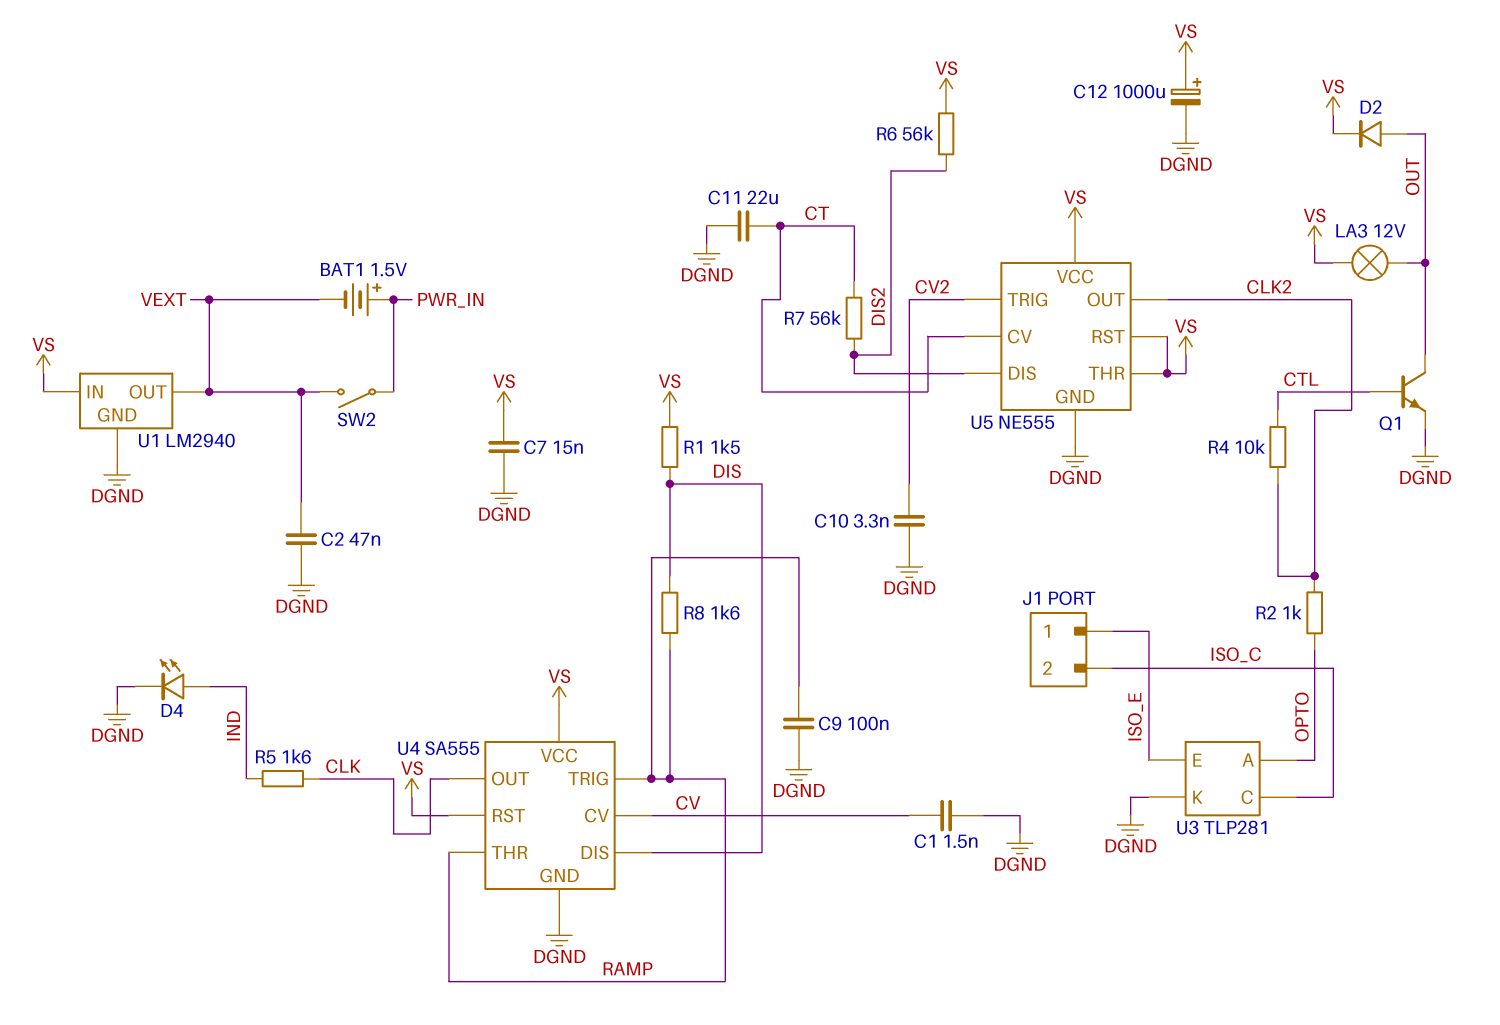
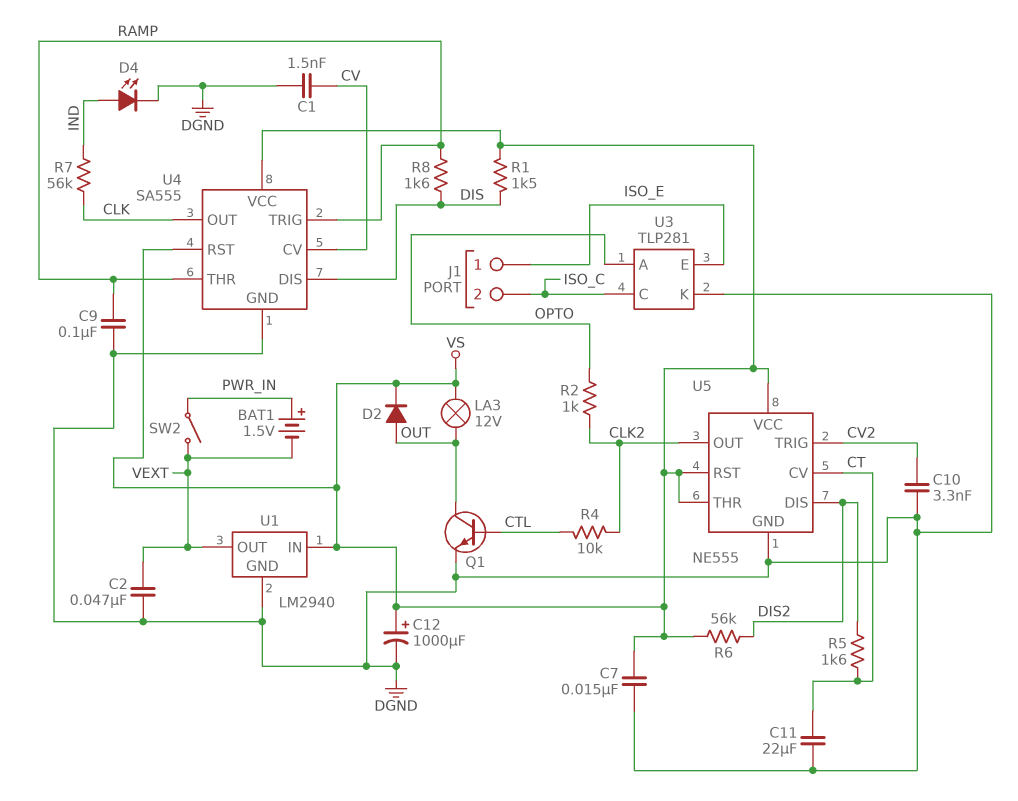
R5: 1.6k (CLK, IND) -> 1.6k (CT, DIS2)
R7: 56k (CT, DIS2) -> 56k (CLK, IND)

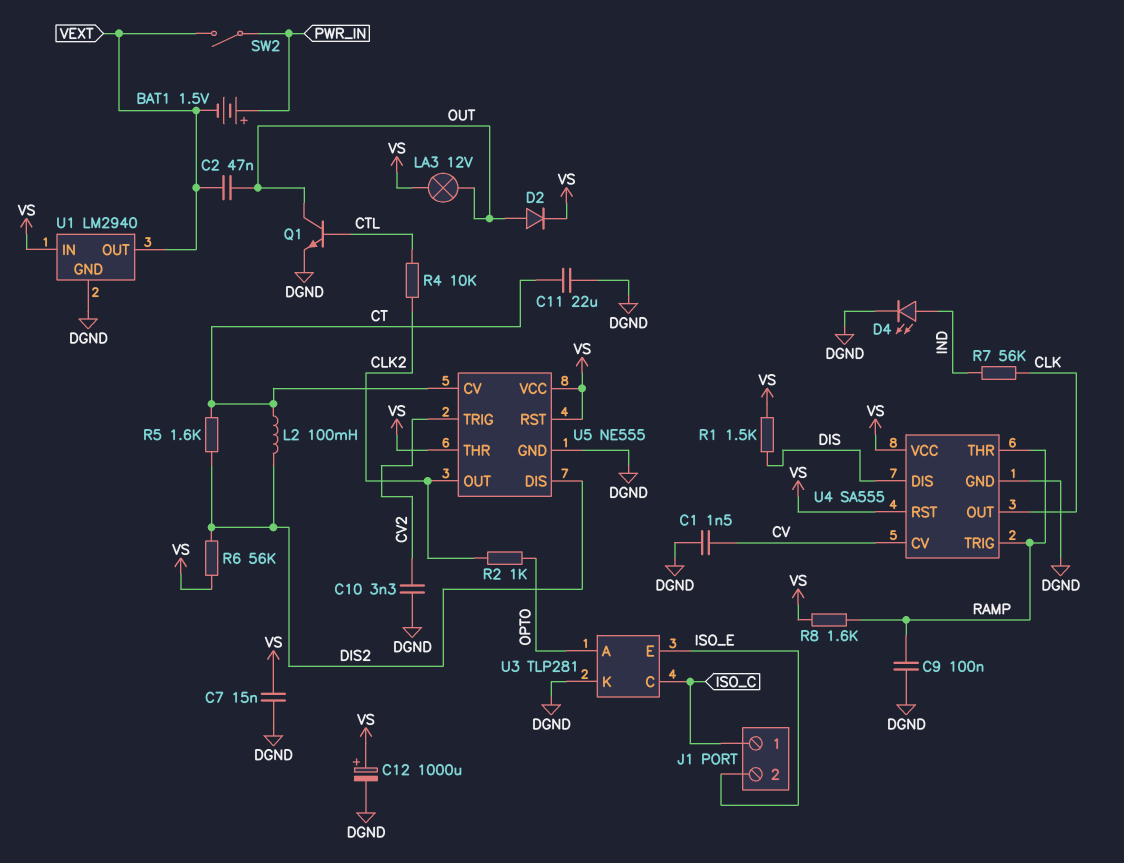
C2: 47nF (DGND, VEXT) -> 47nF (OUT, VEXT)
J1 pin 1: ISO_E -> ISO_C
J1 pin 2: ISO_C -> ISO_E
L2: none -> 100mH (CT, DIS2)
R8: 1.6k (DIS, RAMP) -> 1.6k (RAMP, VS)

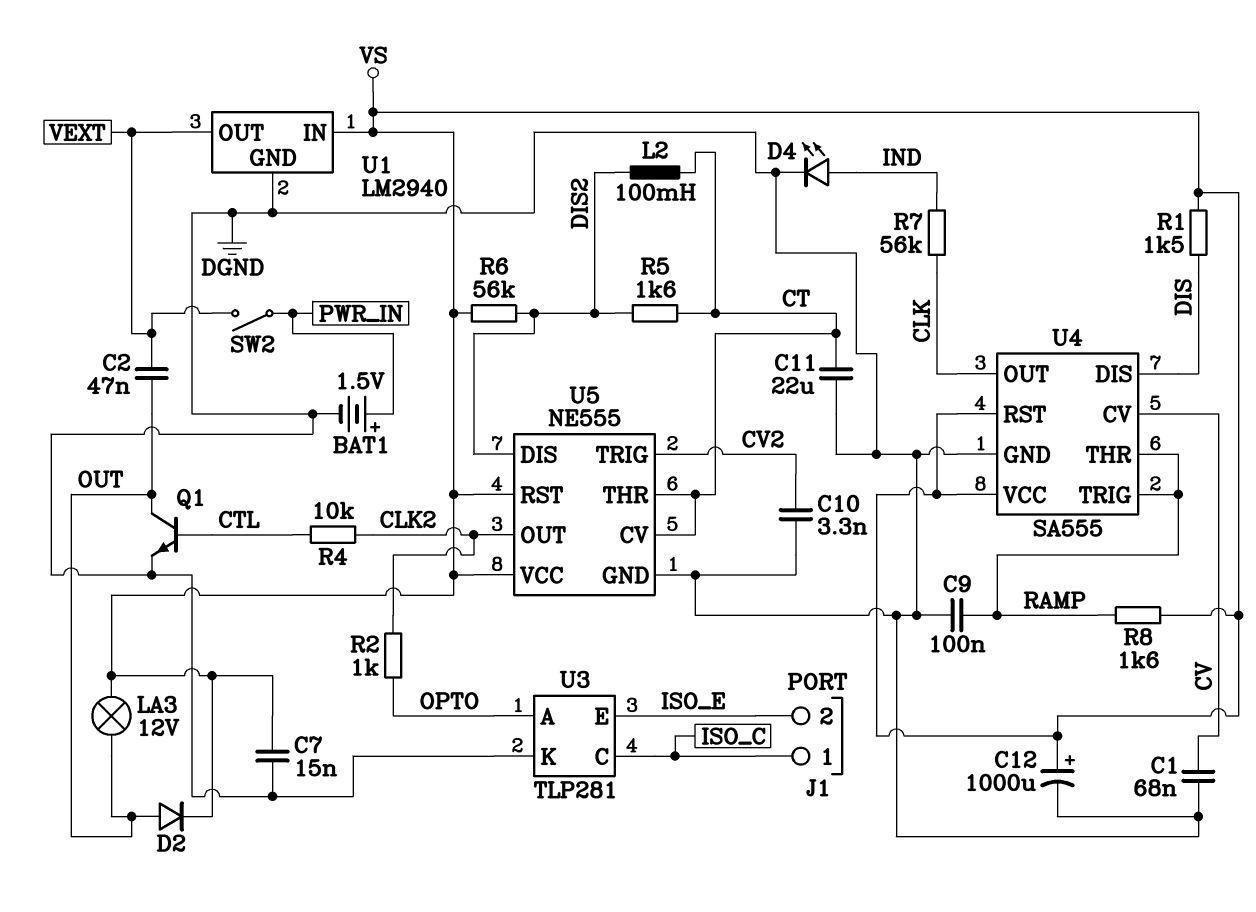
BAT1: 1.5V (plus PWR_IN, minus VEXT) -> 1.5V (plus PWR_IN, minus DGND)
C1: 1.5nF (CV, DGND) -> 68nF (CV, DGND)
U5 pin THR: VS -> CT

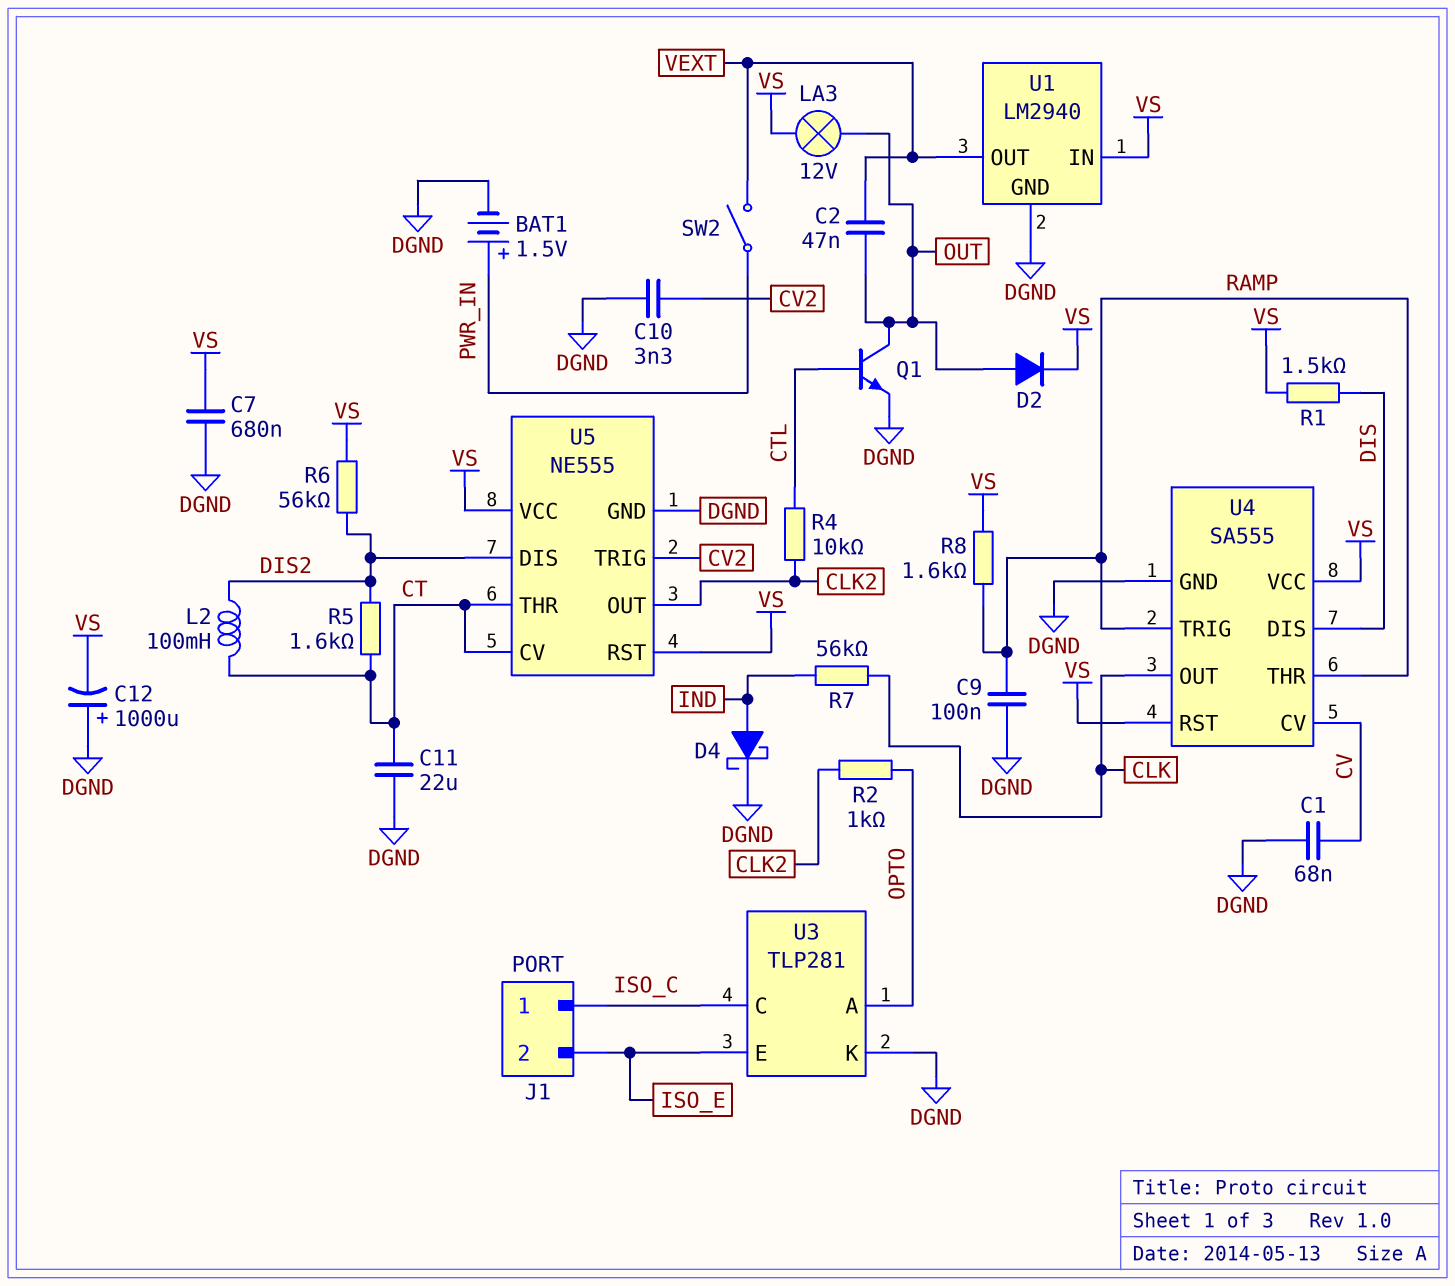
C7: 15nF (DGND, VS) -> 680nF (DGND, VS)
C12: 1000uF (plus VS, minus DGND) -> 1000uF (plus DGND, minus VS)
D4: LED (A IND, K DGND) -> schottky (A IND, K DGND)

